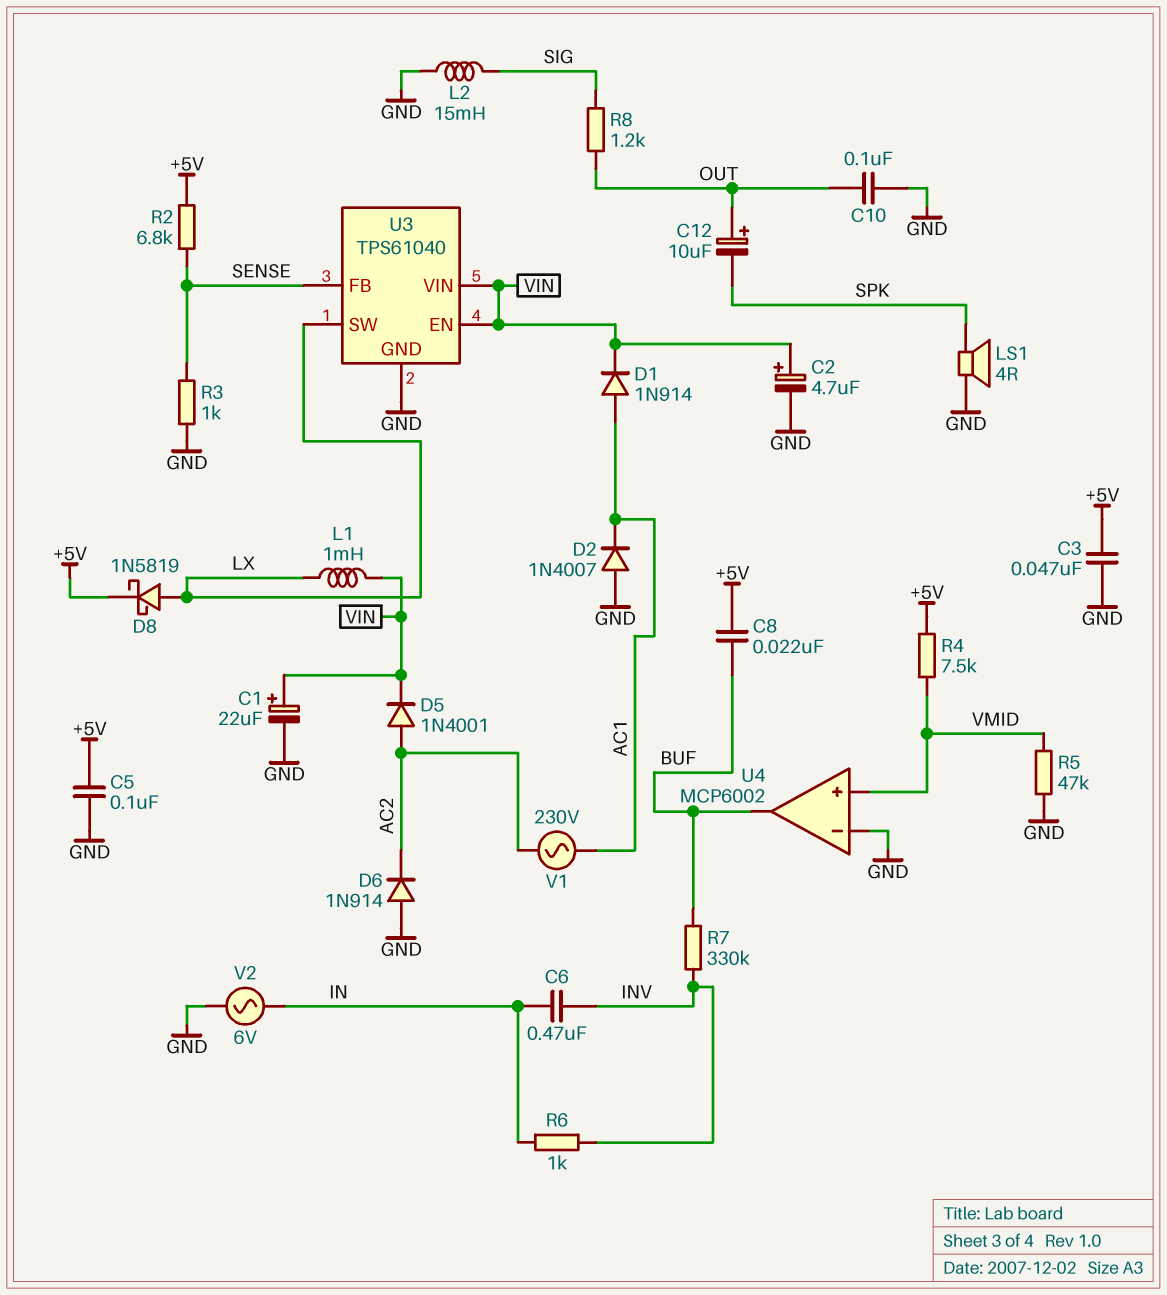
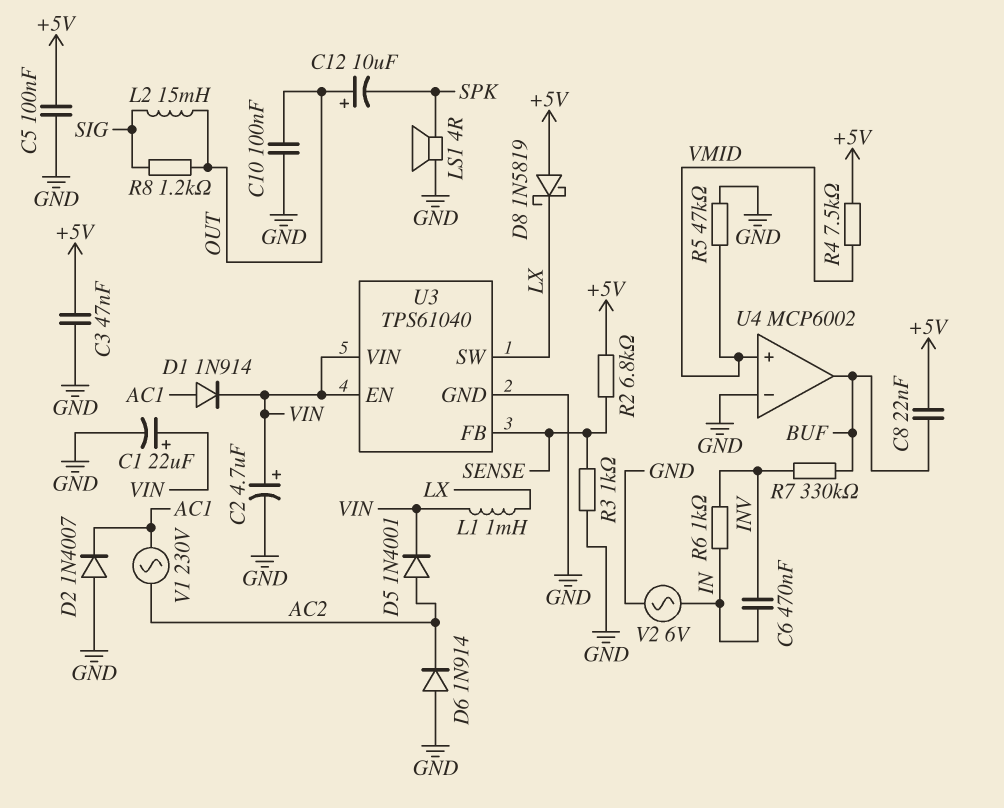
D8: schottky 1N5819 (A LX, K +5V) -> schottky 1N5819 (A +5V, K LX)
L2: 15mH (GND, SIG) -> 15mH (OUT, SIG)

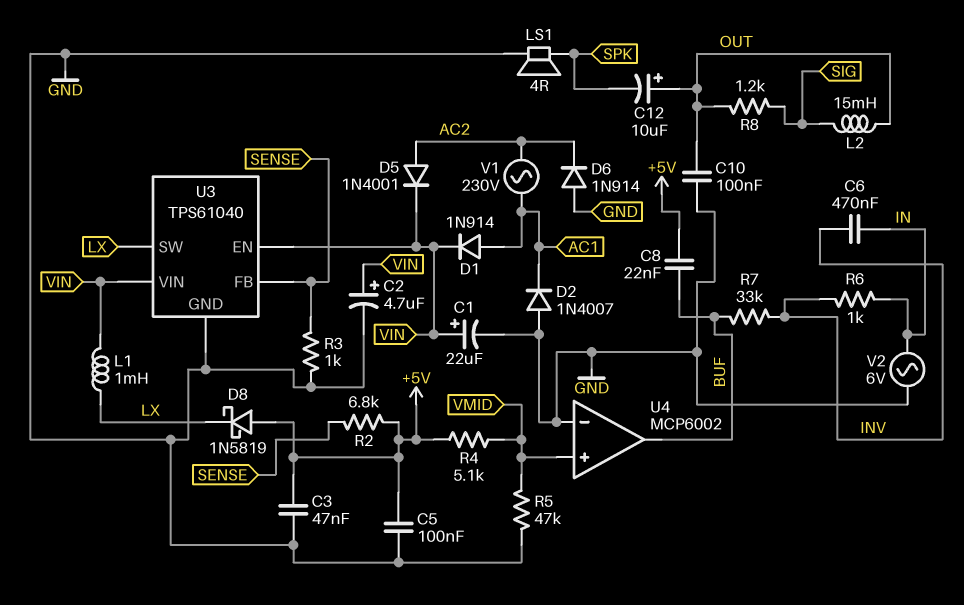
R4: 7.5k (+5V, VMID) -> 5.1k (+5V, VMID)
R7: 330k (BUF, INV) -> 33k (BUF, INV)

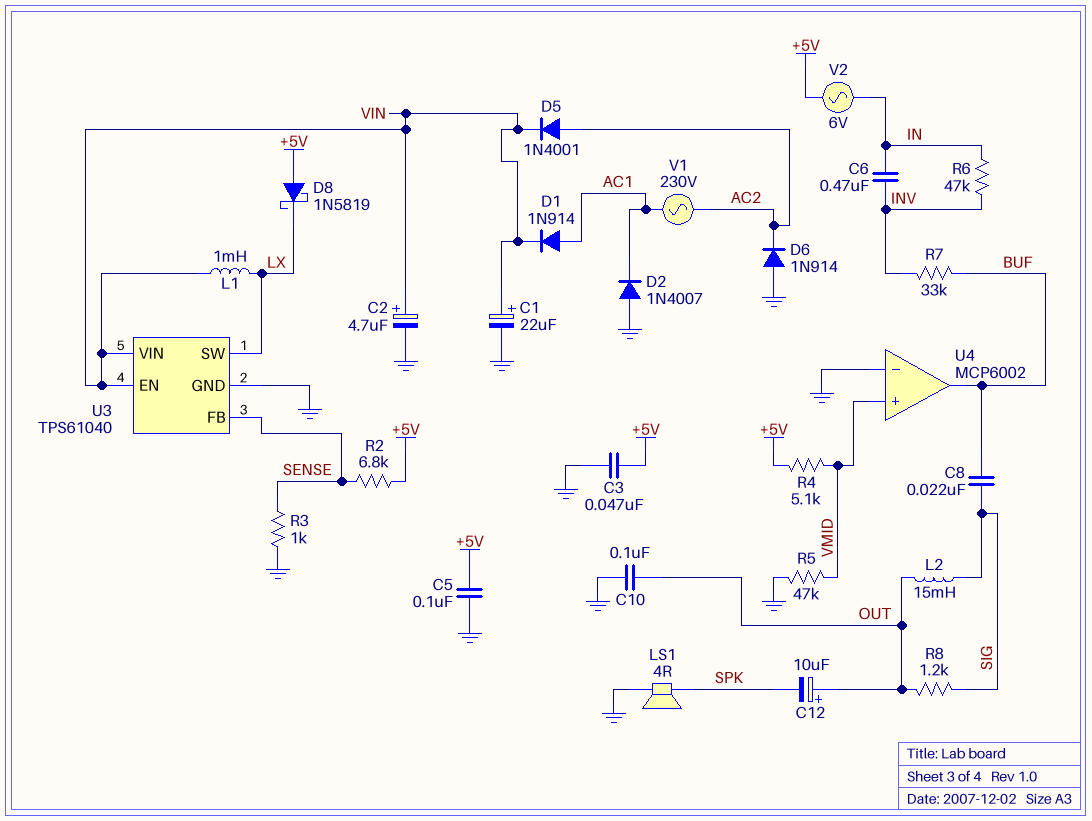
C8: 22nF (+5V, BUF) -> 22nF (BUF, SIG)
R6: 1k (IN, INV) -> 47k (IN, INV)
V2: AC 6V (GND, IN) -> AC 6V (+5V, IN)

